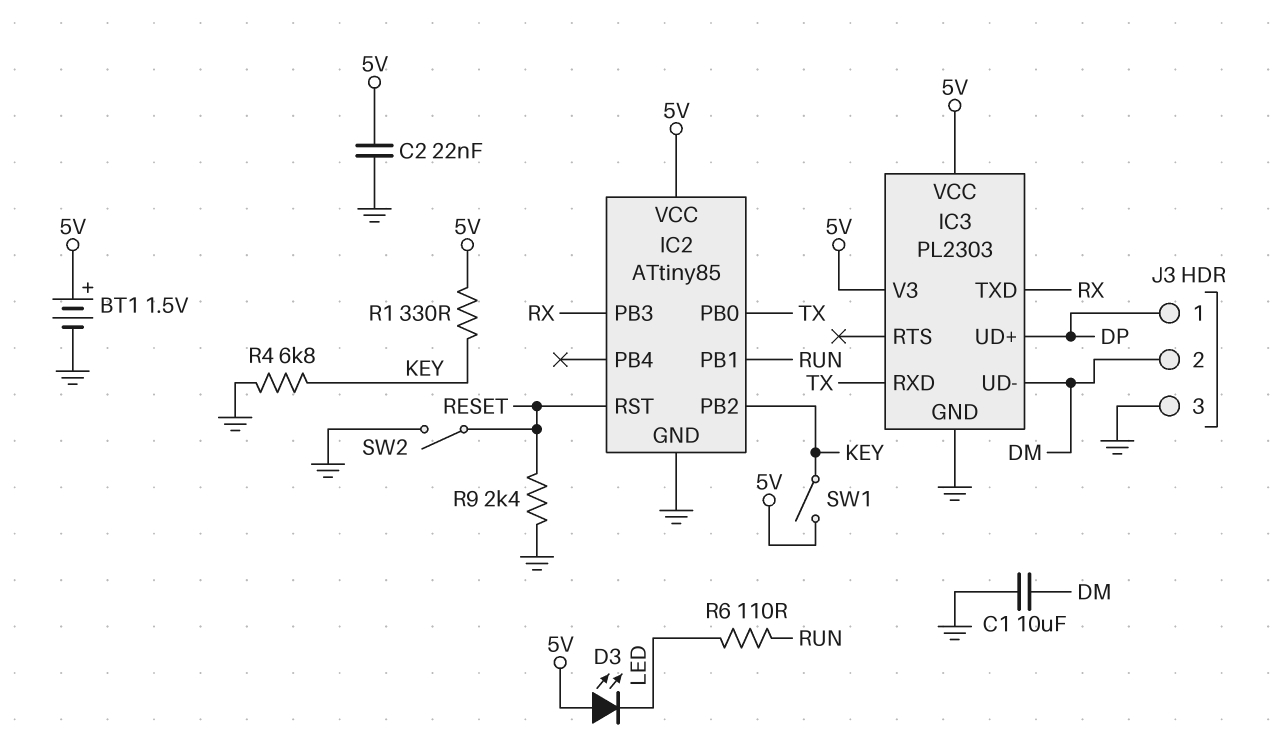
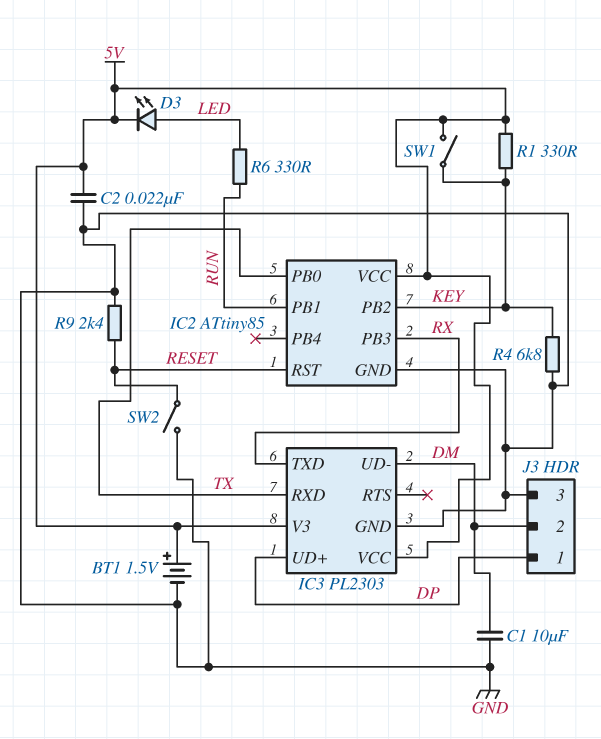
D3: LED (A 5V, K LED) -> LED (A LED, K 5V)
R6: 110 (LED, RUN) -> 330 (LED, RUN)

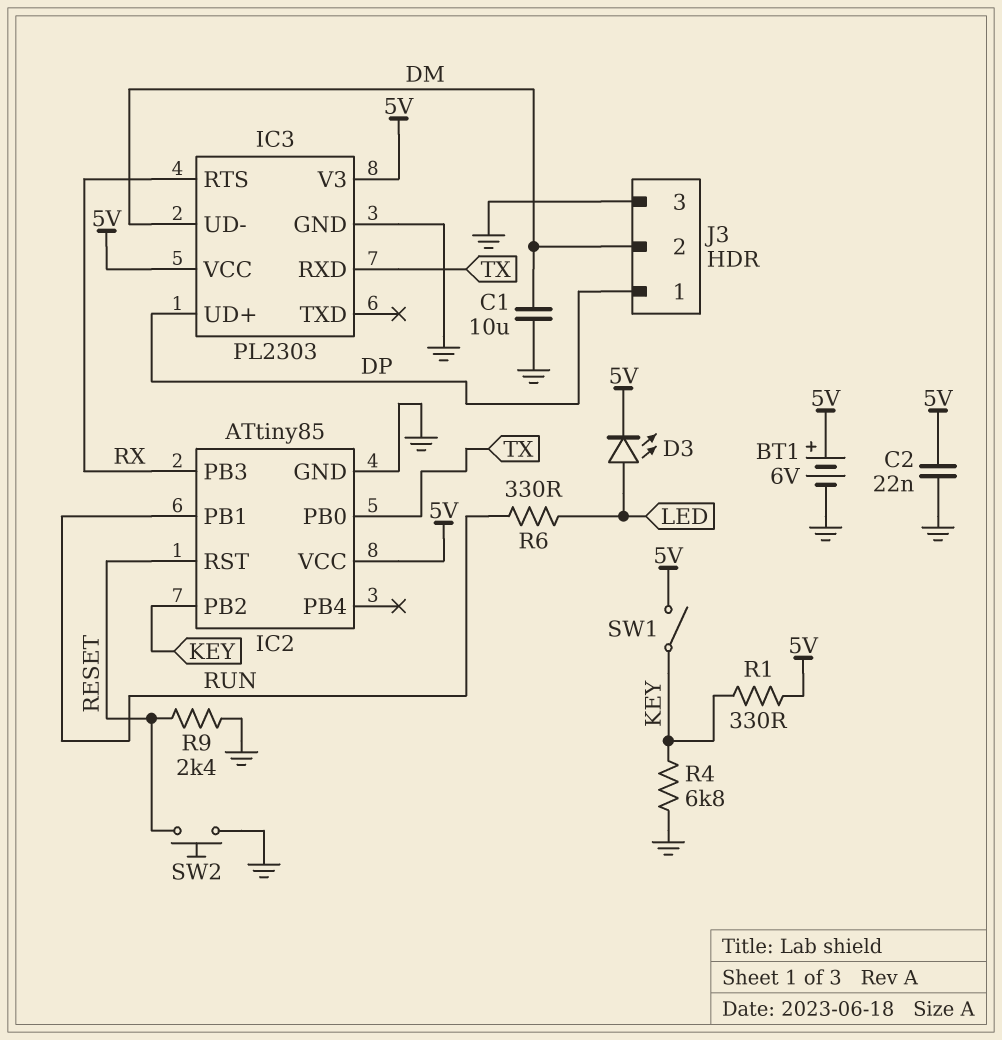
BT1: 1.5V (plus 5V, minus GND) -> 6V (plus 5V, minus GND)
IC3 pin RTS: none -> RX
IC3 pin TXD: RX -> none
SW2: switch (GND, RESET) -> button (GND, RESET)

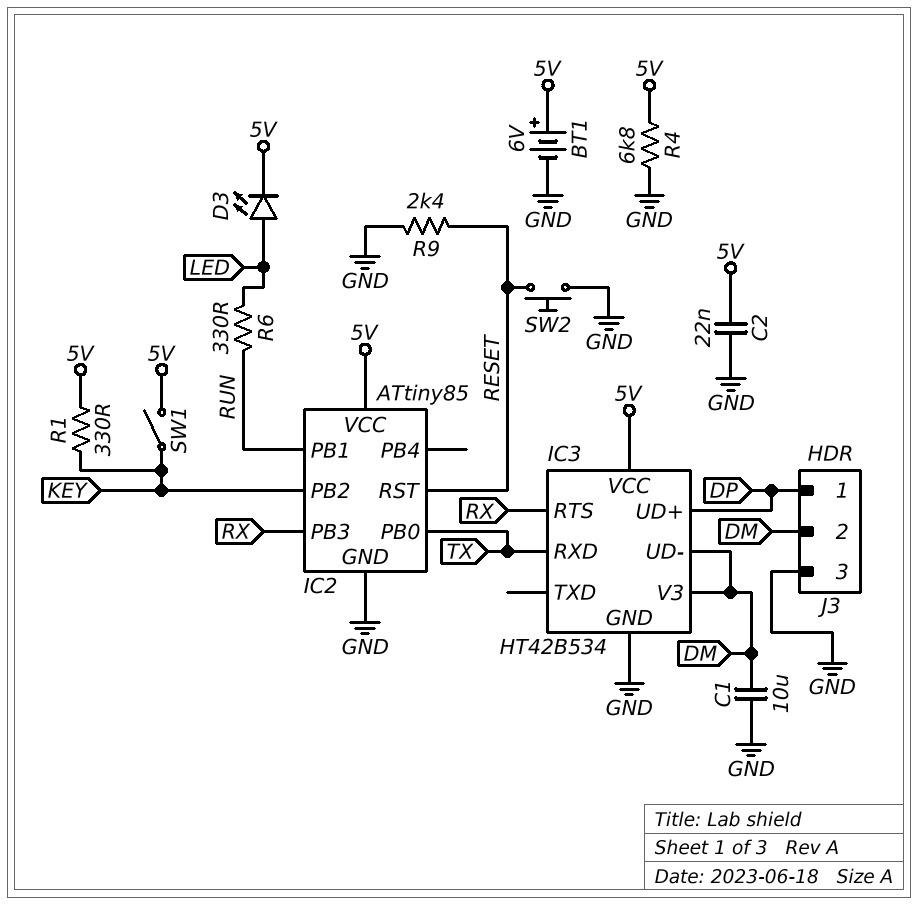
IC3: PL2303 -> HT42B534
IC3 pin V3: 5V -> DM
R4: 6.8k (GND, KEY) -> 6.8k (5V, GND)

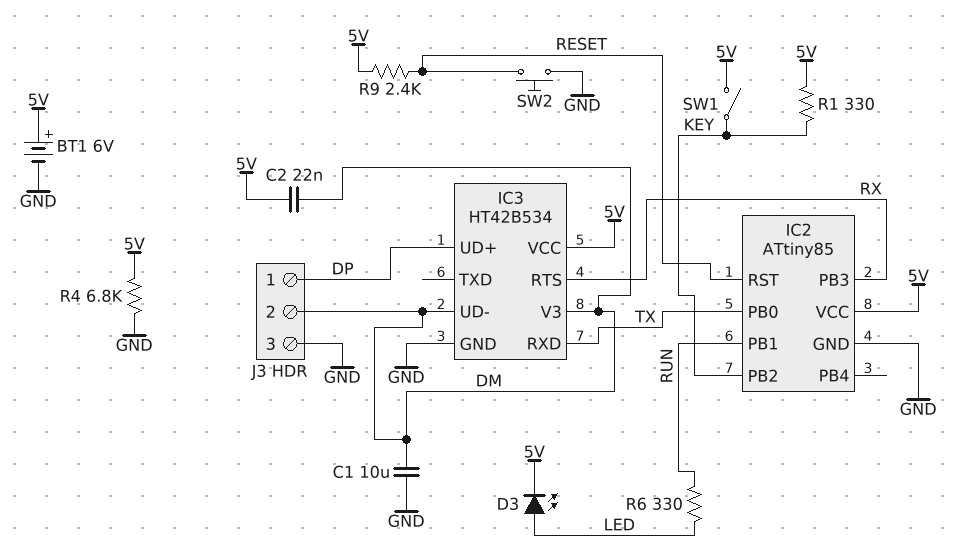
C2: 22nF (5V, GND) -> 22nF (5V, DM)
R9: 2.4k (GND, RESET) -> 2.4k (5V, RESET)

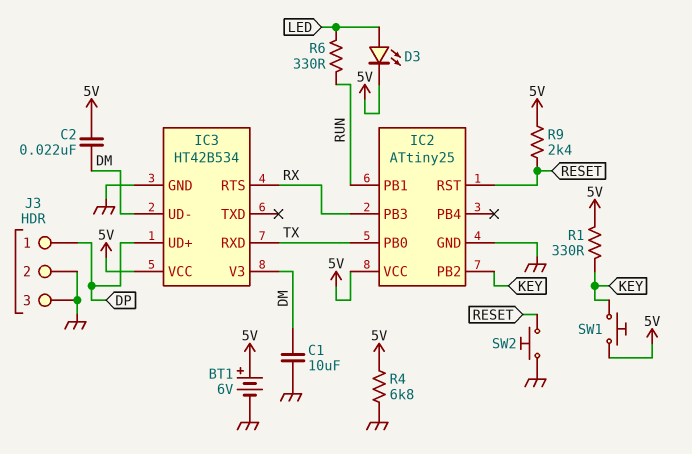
IC2: ATtiny85 -> ATtiny25
J3 pin 2: DM -> GND
SW1: switch (5V, KEY) -> button (5V, KEY)

